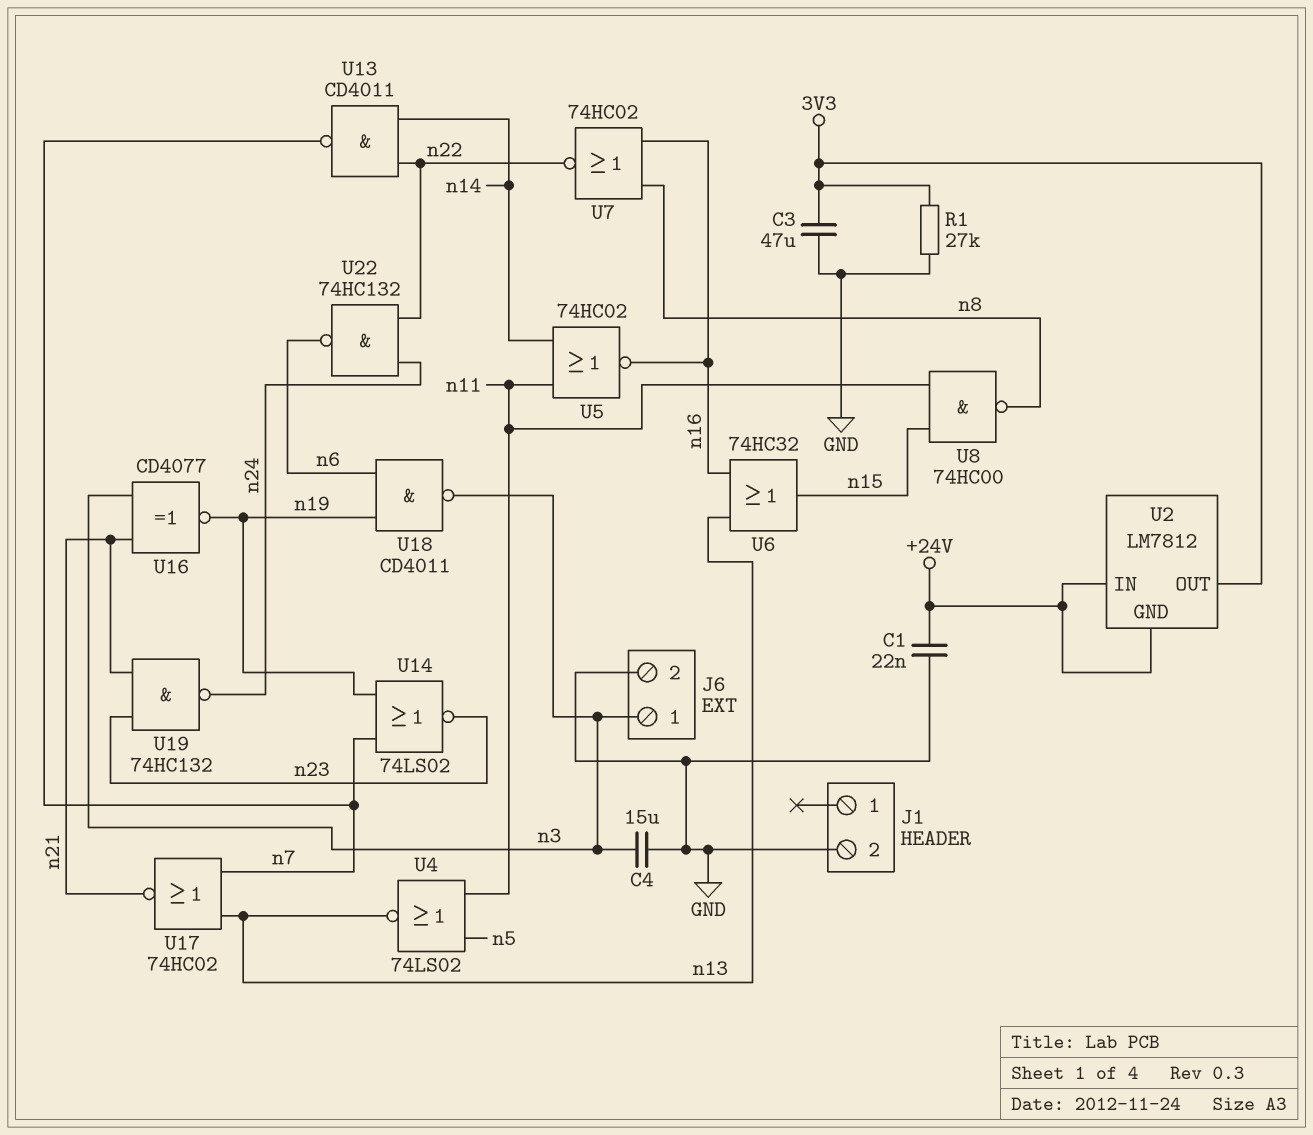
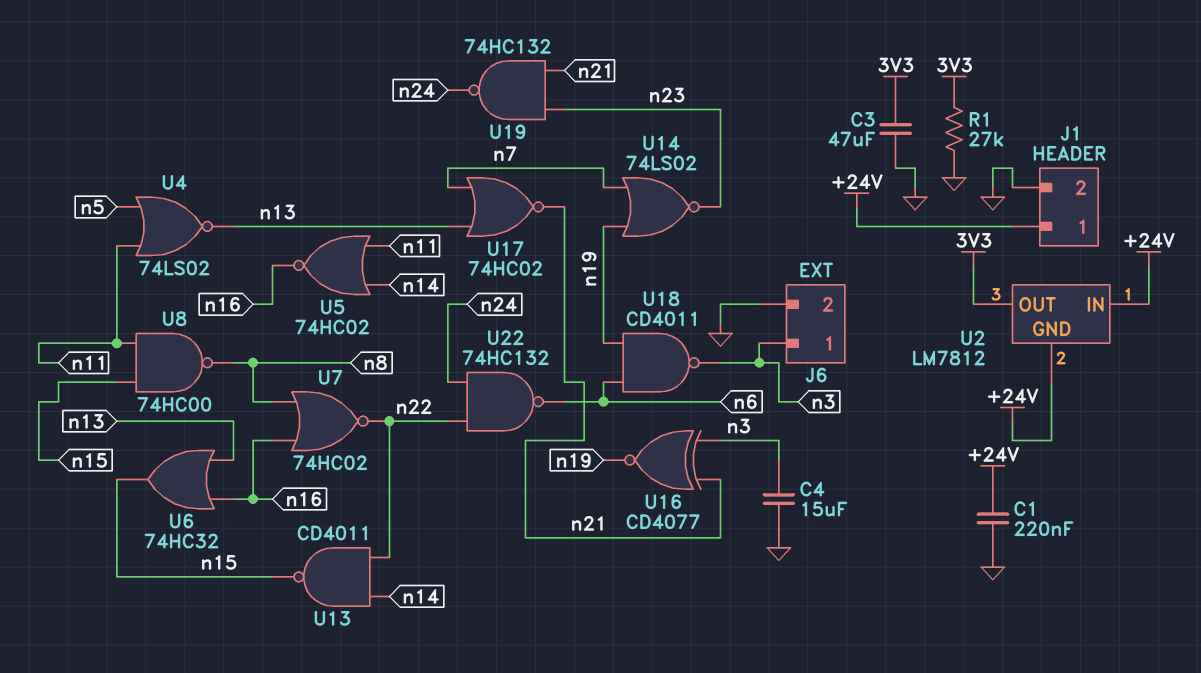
C1: 22nF (+24V, GND) -> 220nF (+24V, GND)
J1 pin 1: none -> +24V
U13: NAND CD4011 (in n14, in n22, out n7) -> NAND CD4011 (in n14, in n22, out n15)

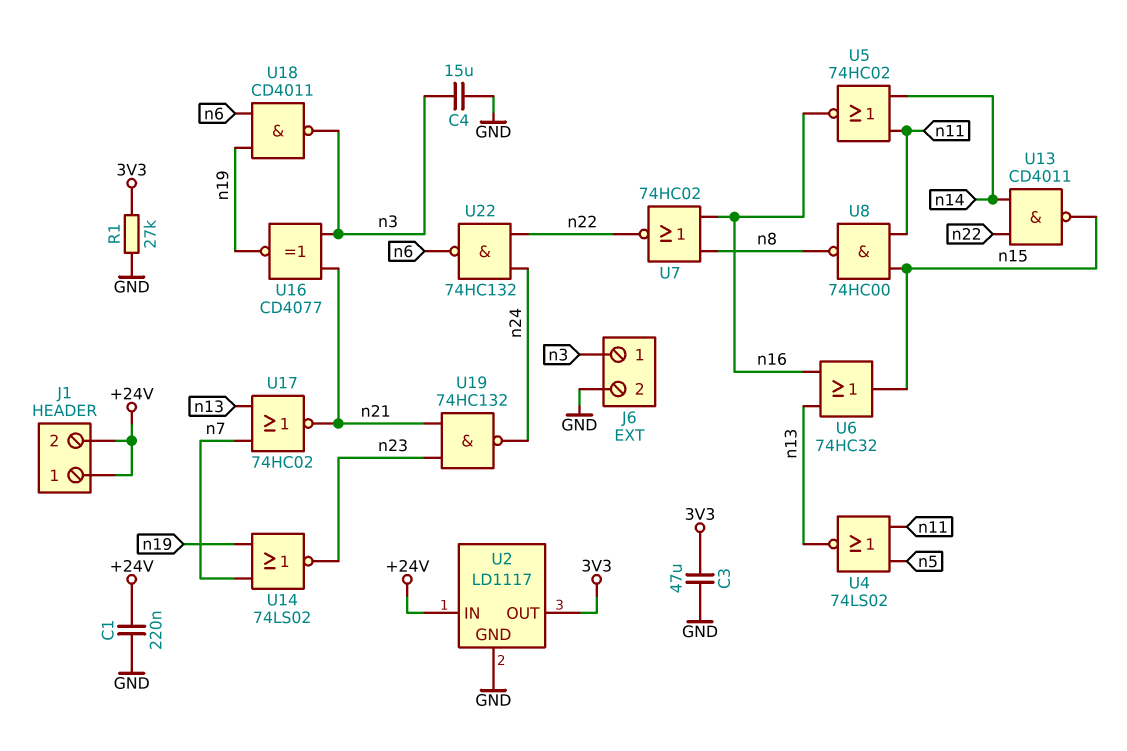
J1 pin 2: GND -> +24V
U2: LM7812 -> LD1117
U2 pin GND: +24V -> GND

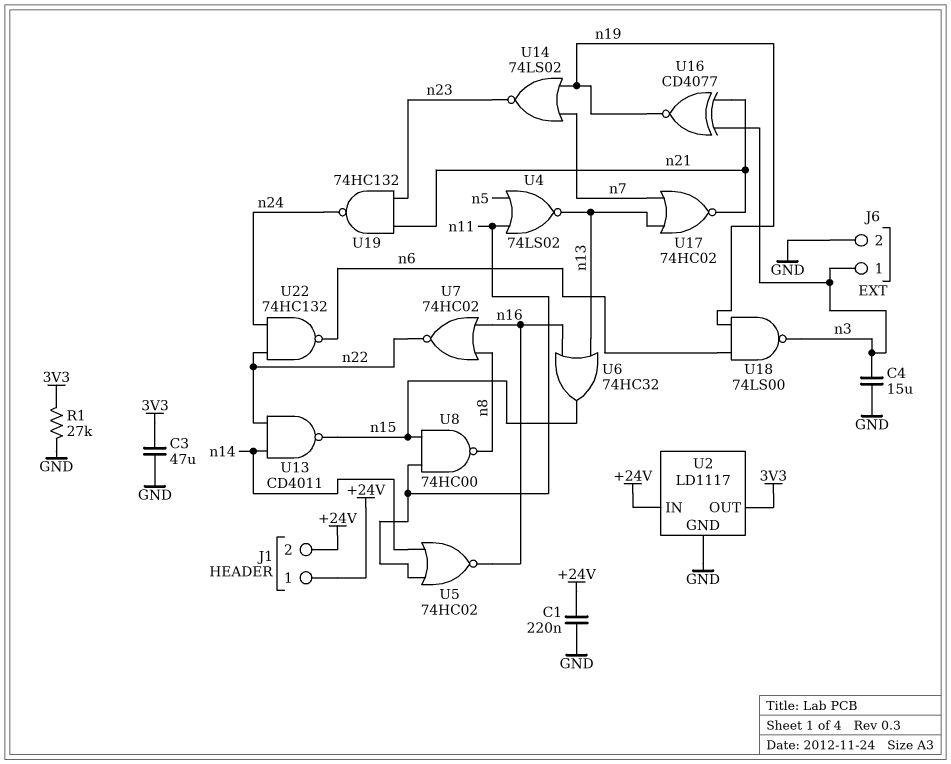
U18: NAND CD4011 (in n6, in n19, out n3) -> NAND 74LS00 (in n6, in n19, out n3)

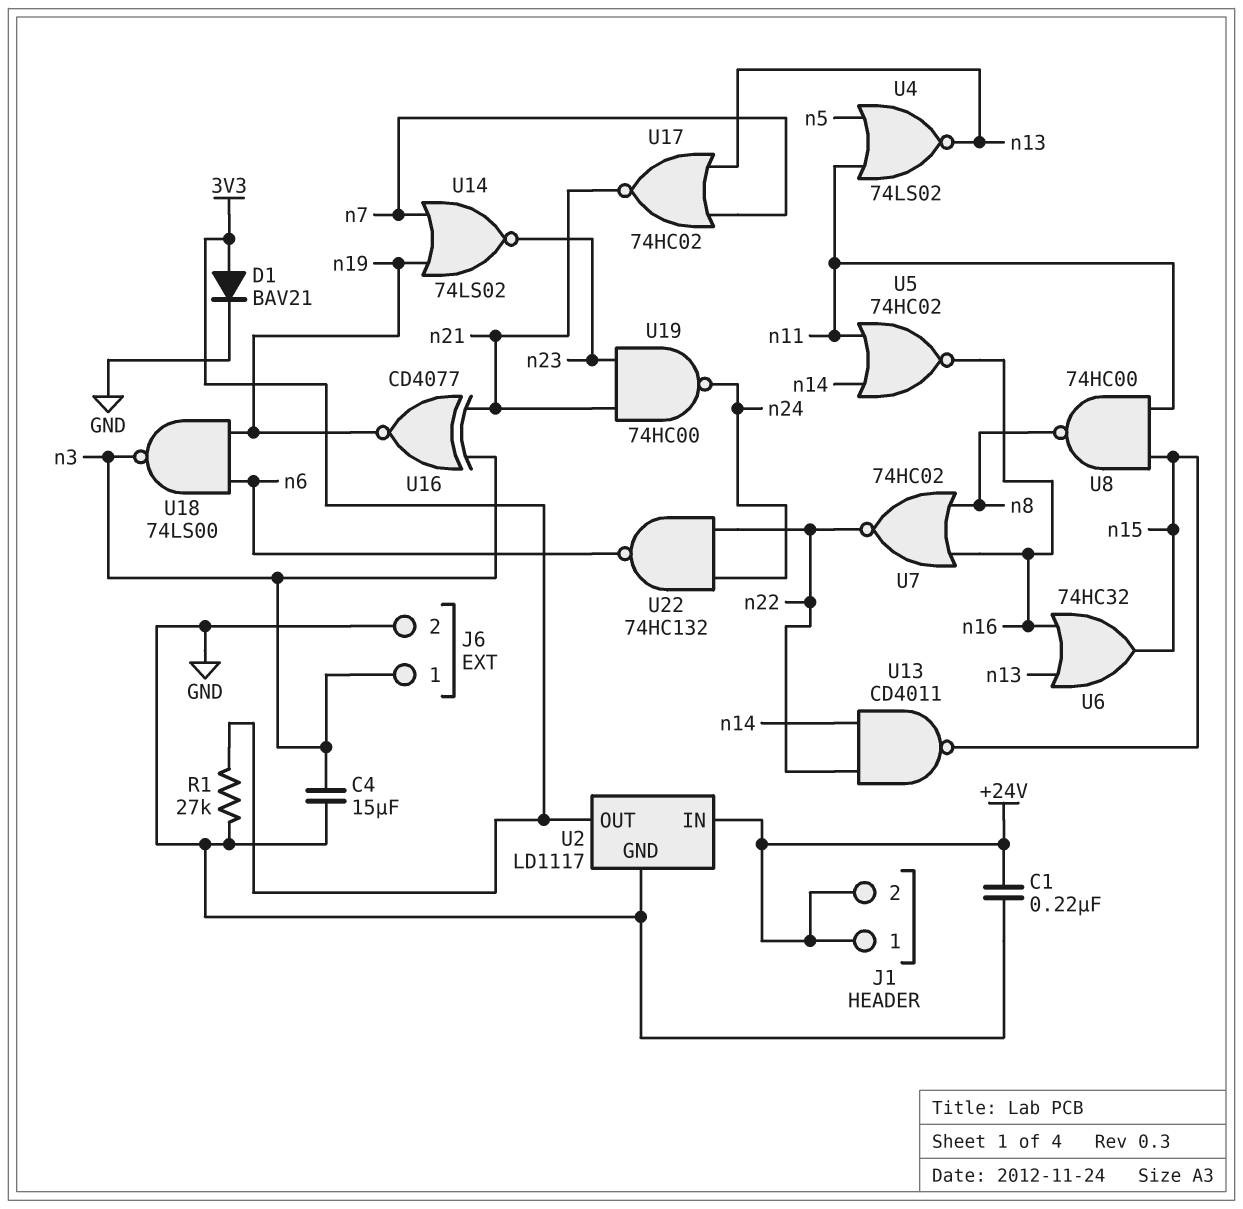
C3: 47uF (3V3, GND) -> none
D1: none -> diode BAV21 (A 3V3, K GND)
U19: NAND 74HC132 (in n21, in n23, out n24) -> NAND 74HC00 (in n21, in n23, out n24)

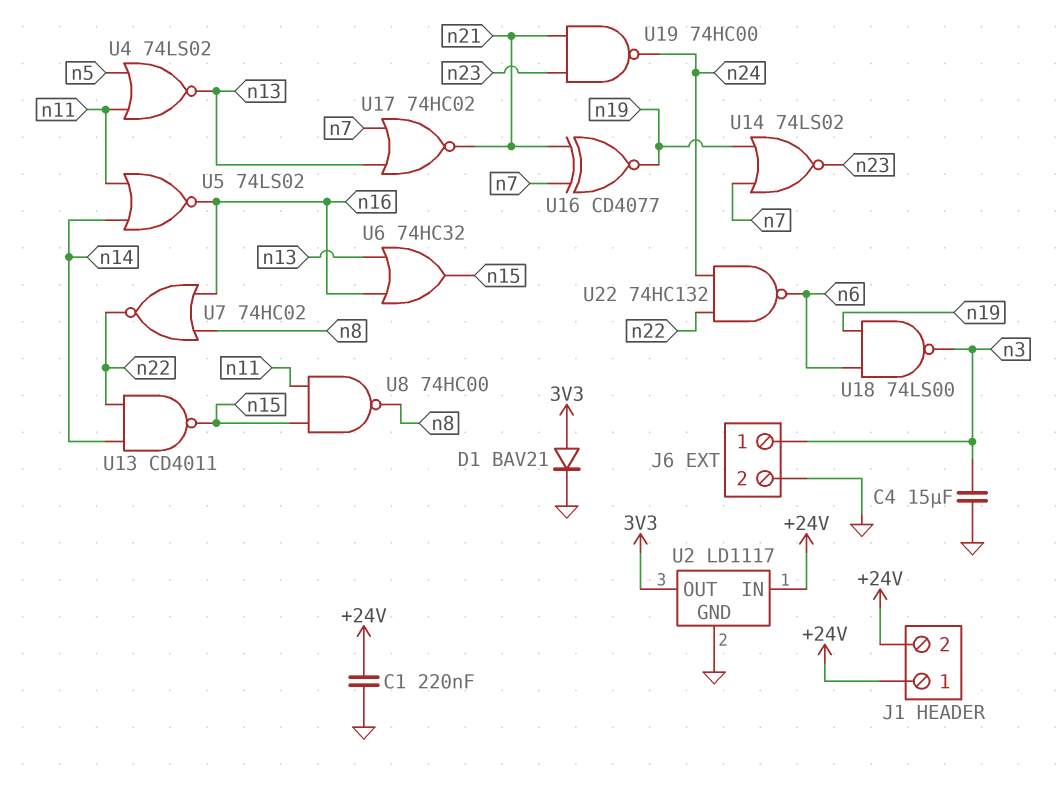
R1: 27k (3V3, GND) -> none
U5: NOR 74HC02 (in n11, in n14, out n16) -> NOR 74LS02 (in n11, in n14, out n16)
U16: XNOR CD4077 (in n3, in n21, out n19) -> XNOR CD4077 (in n7, in n21, out n19)

